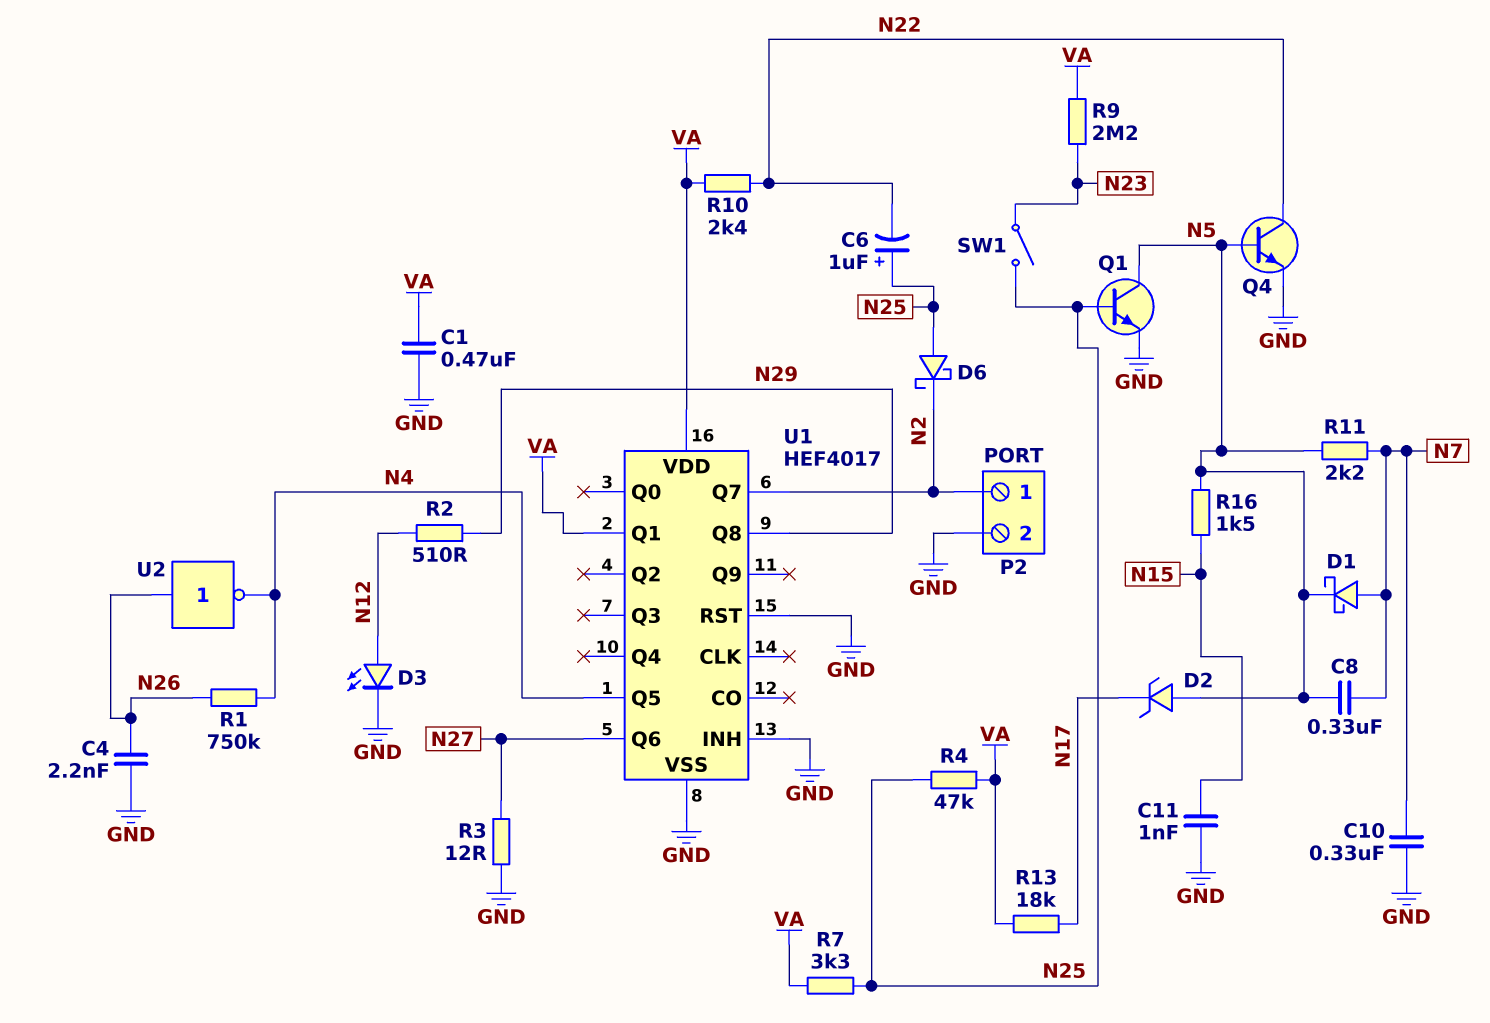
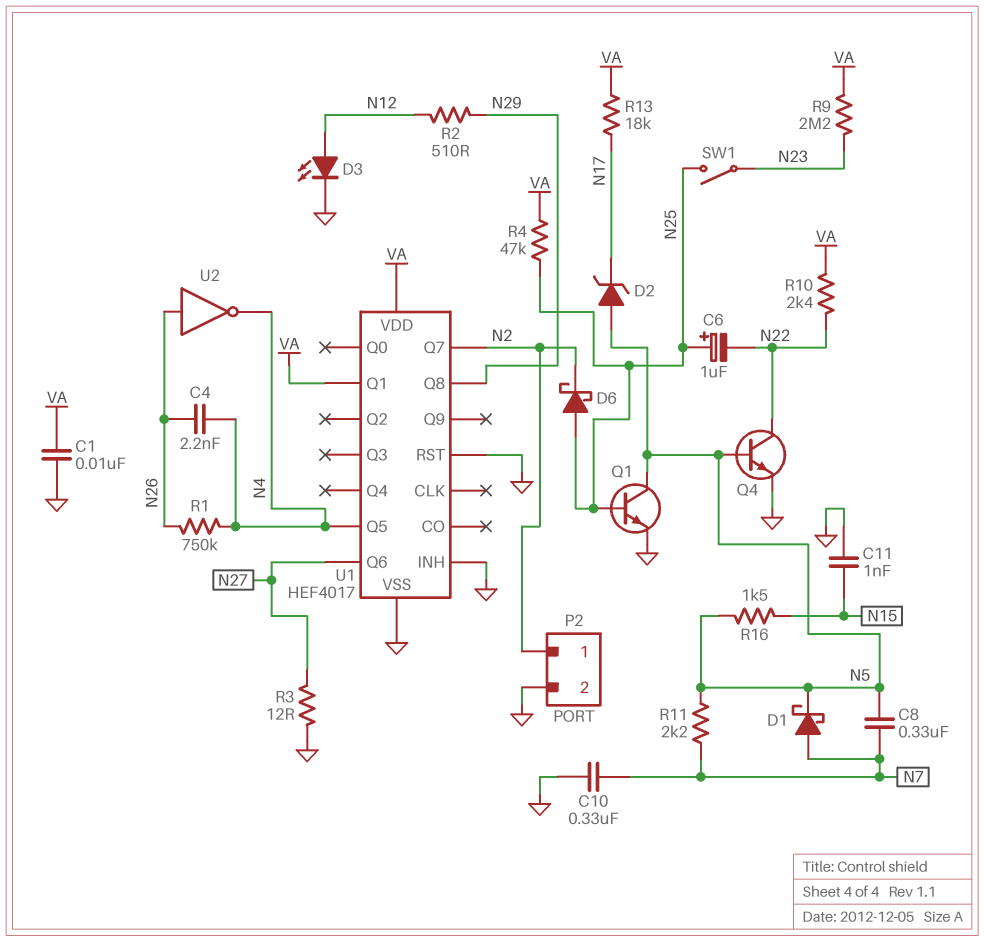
C1: 470nF (GND, VA) -> 10nF (GND, VA)
C4: 2.2nF (GND, N26) -> 2.2nF (N4, N26)
R7: 3.3k (N25, VA) -> none

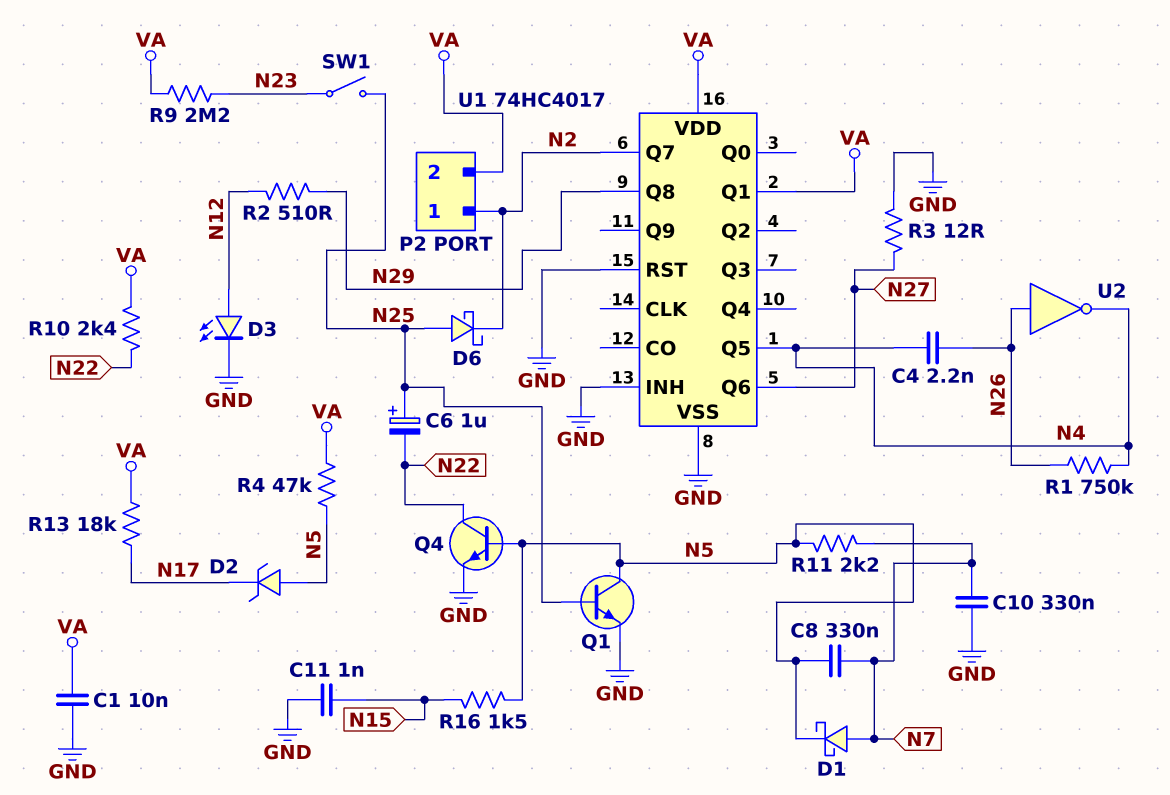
P2 pin 2: GND -> VA
R4: 47k (N25, VA) -> 47k (N5, VA)
U1: HEF4017 -> 74HC4017

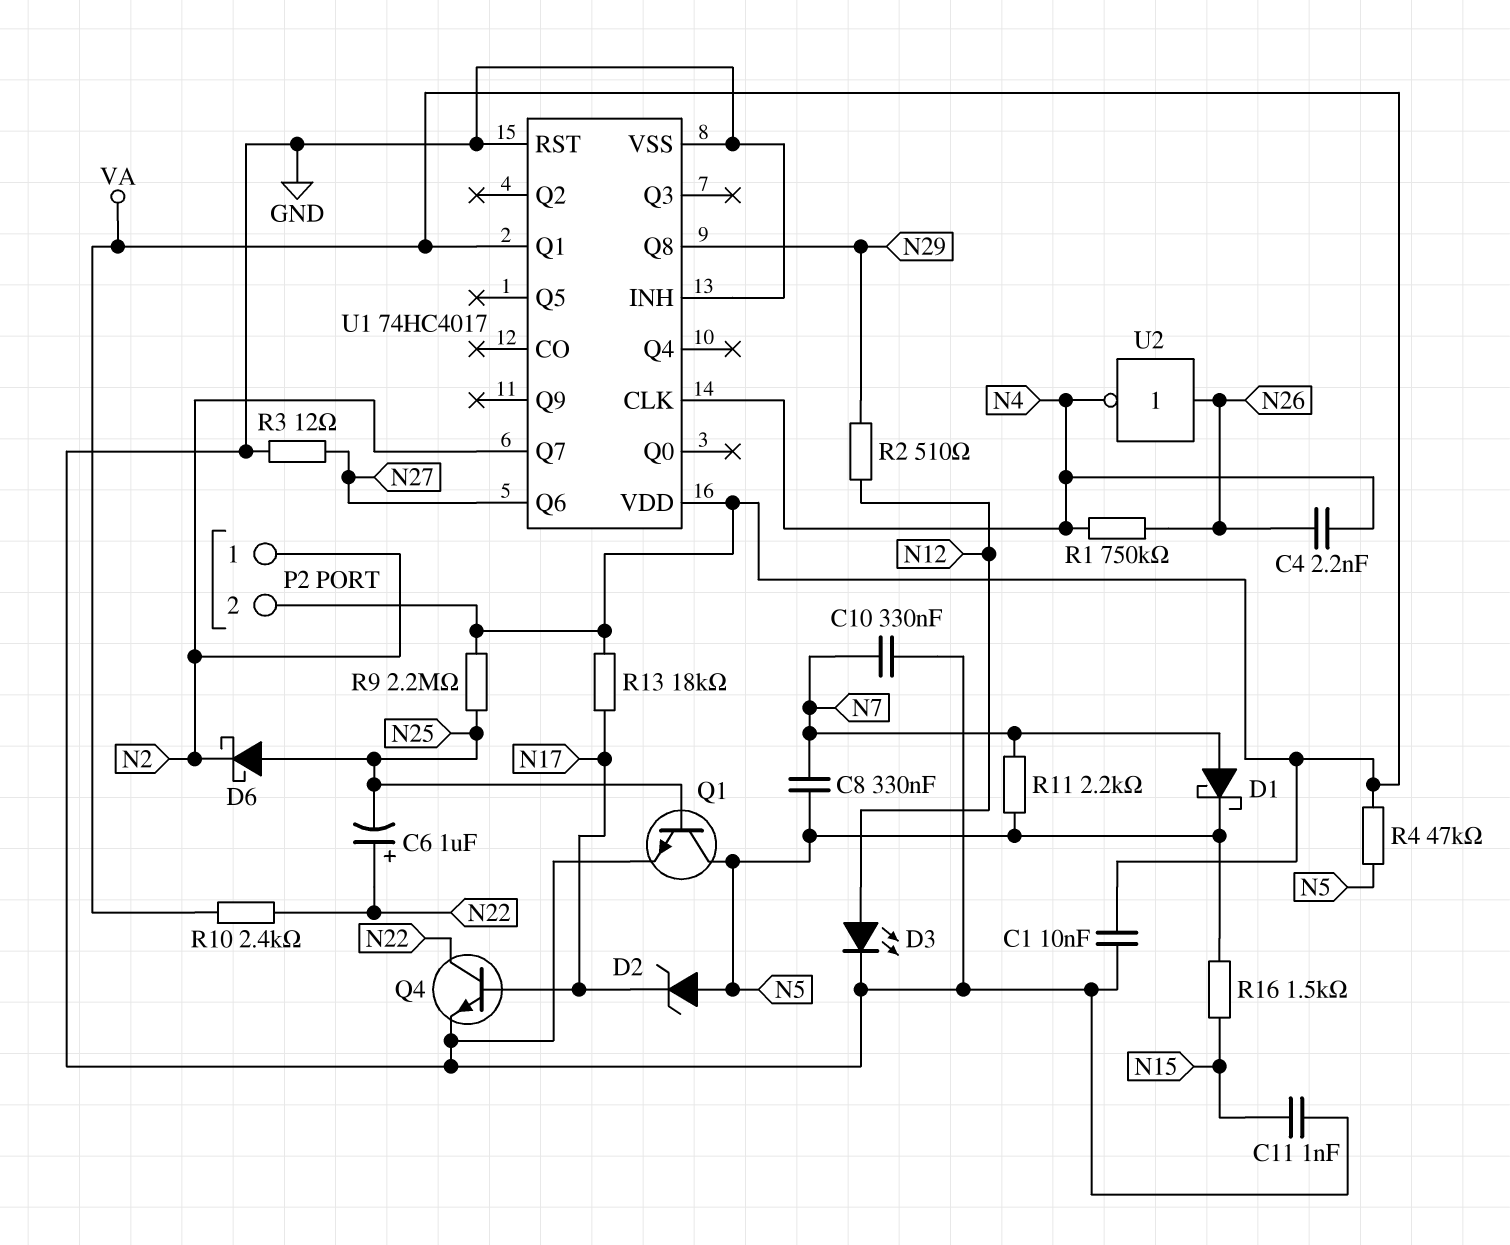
C6: 1uF (plus N25, minus N22) -> 1uF (plus N22, minus N25)
Q4: NPN (B N5, C N22, E GND) -> NPN (B N17, C N22, E GND)
R9: 2.2M (N23, VA) -> 2.2M (N25, VA)
SW1: switch (N23, N25) -> none
U1 pin CLK: none -> N4
U1 pin Q5: N4 -> none

